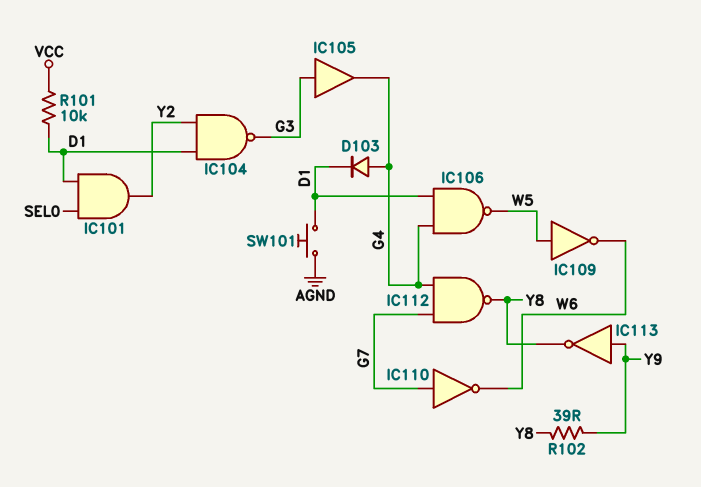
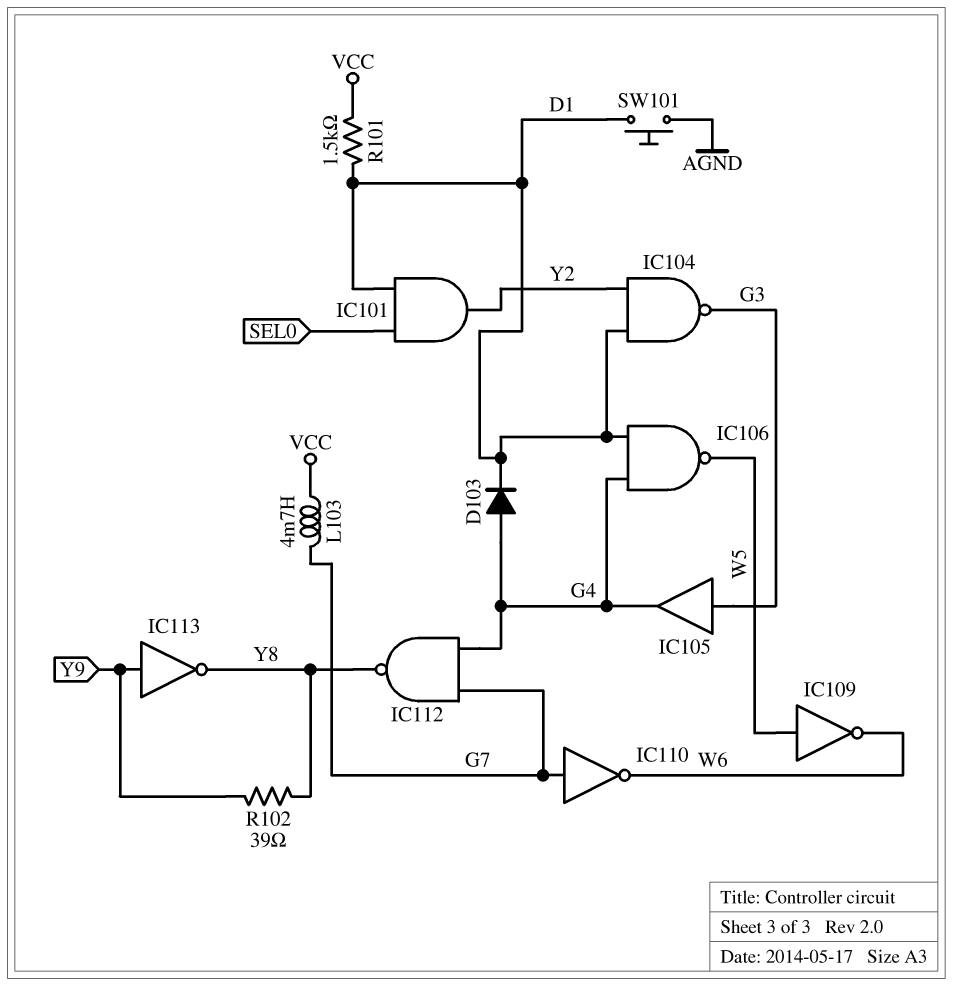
L103: none -> 4.7mH (G7, VCC)
R101: 10k (D1, VCC) -> 1.5k (D1, VCC)

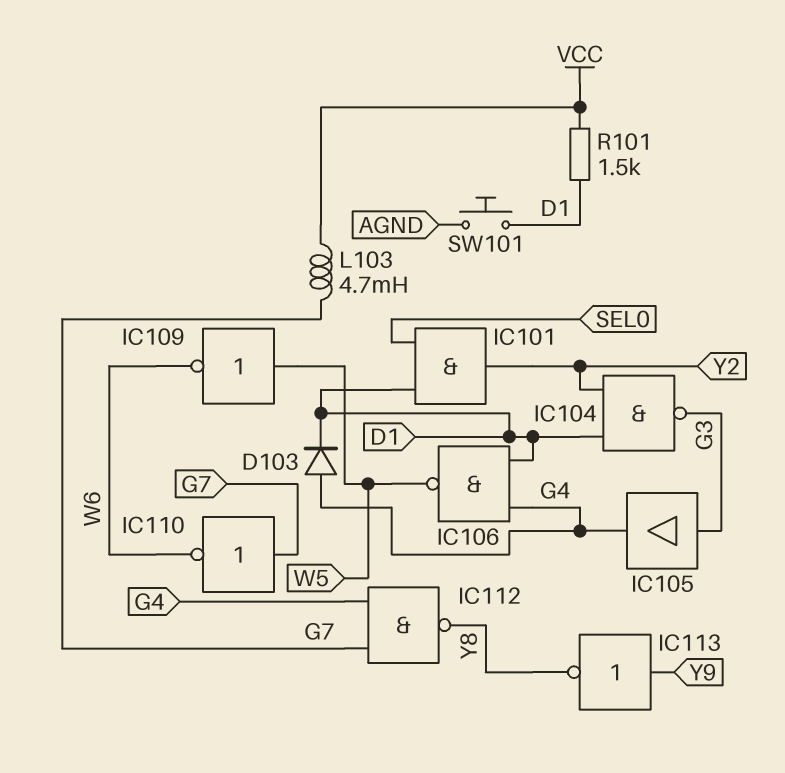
R102: 39 (Y8, Y9) -> none

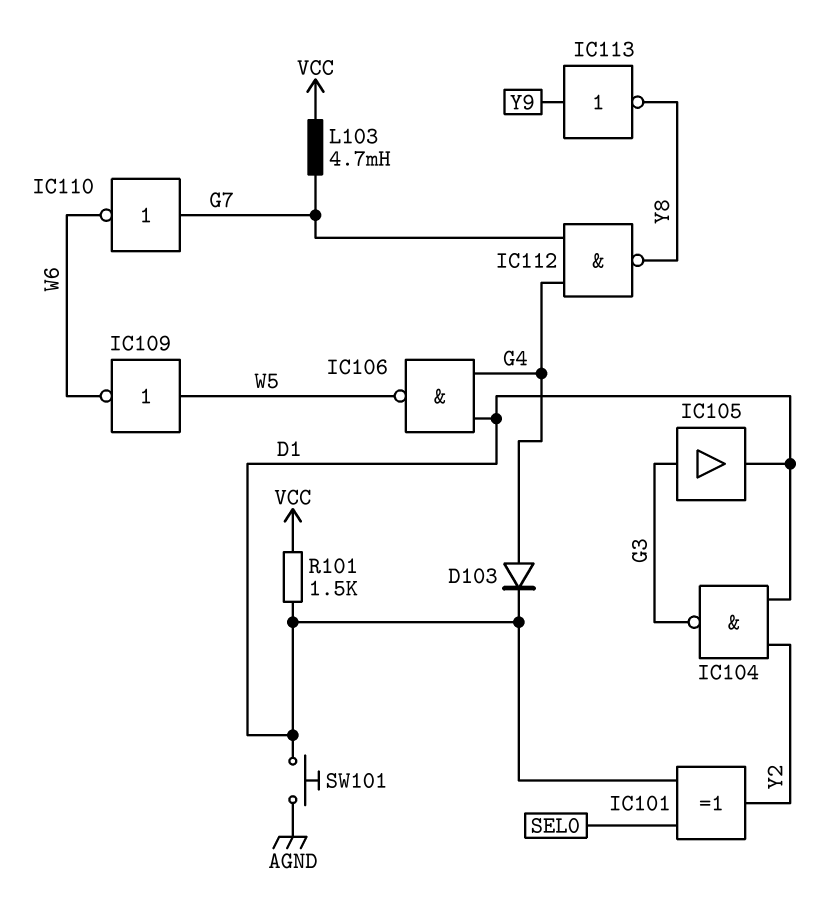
IC101: AND (in D1, in SEL0, out Y2) -> XOR (in D1, in SEL0, out Y2)
IC105: buffer (in G3, out G4) -> buffer (in G3, out D1)

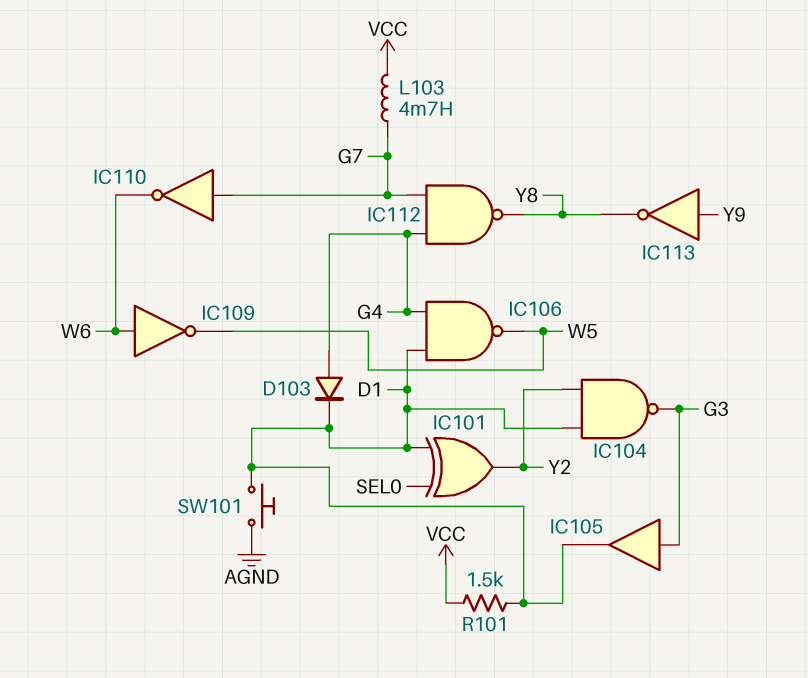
IC109: NOT (in W5, out W6) -> NOT (in W6, out W5)

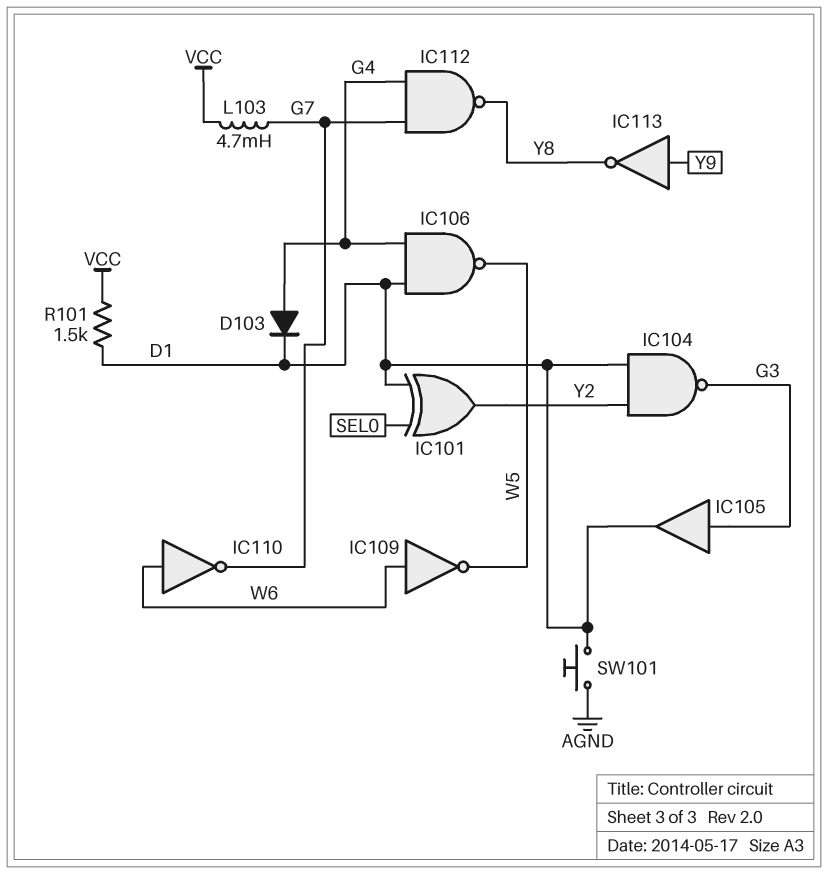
IC110: NOT (in G7, out W6) -> NOT (in W6, out G7)

